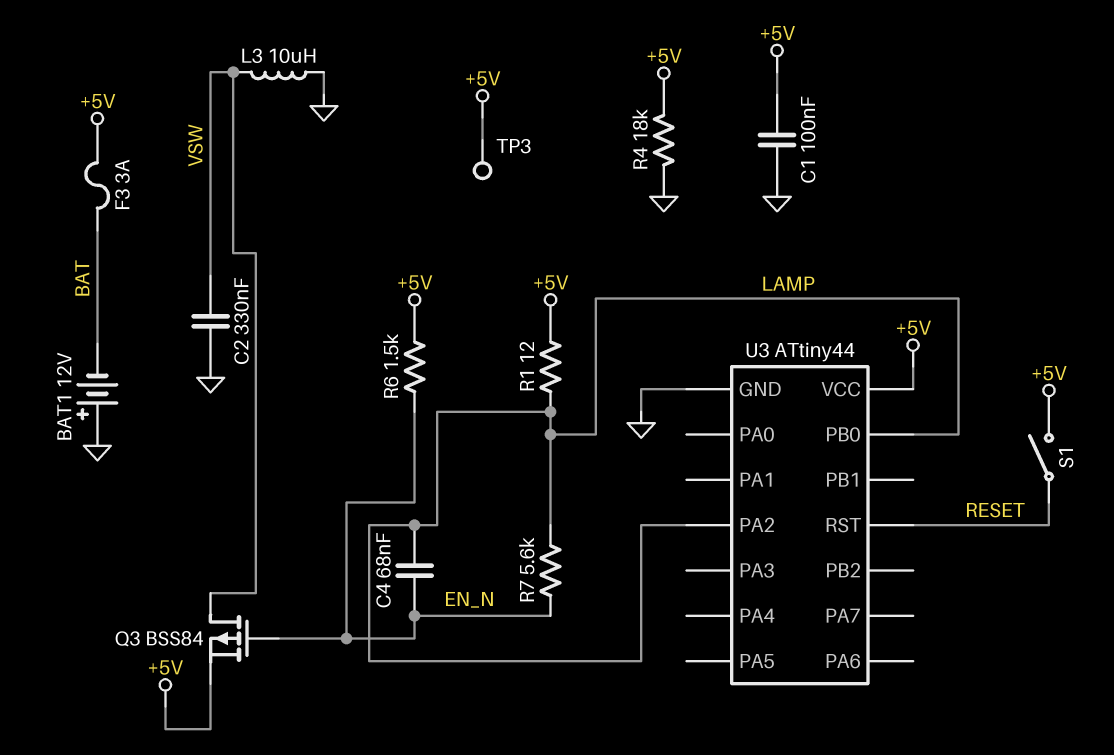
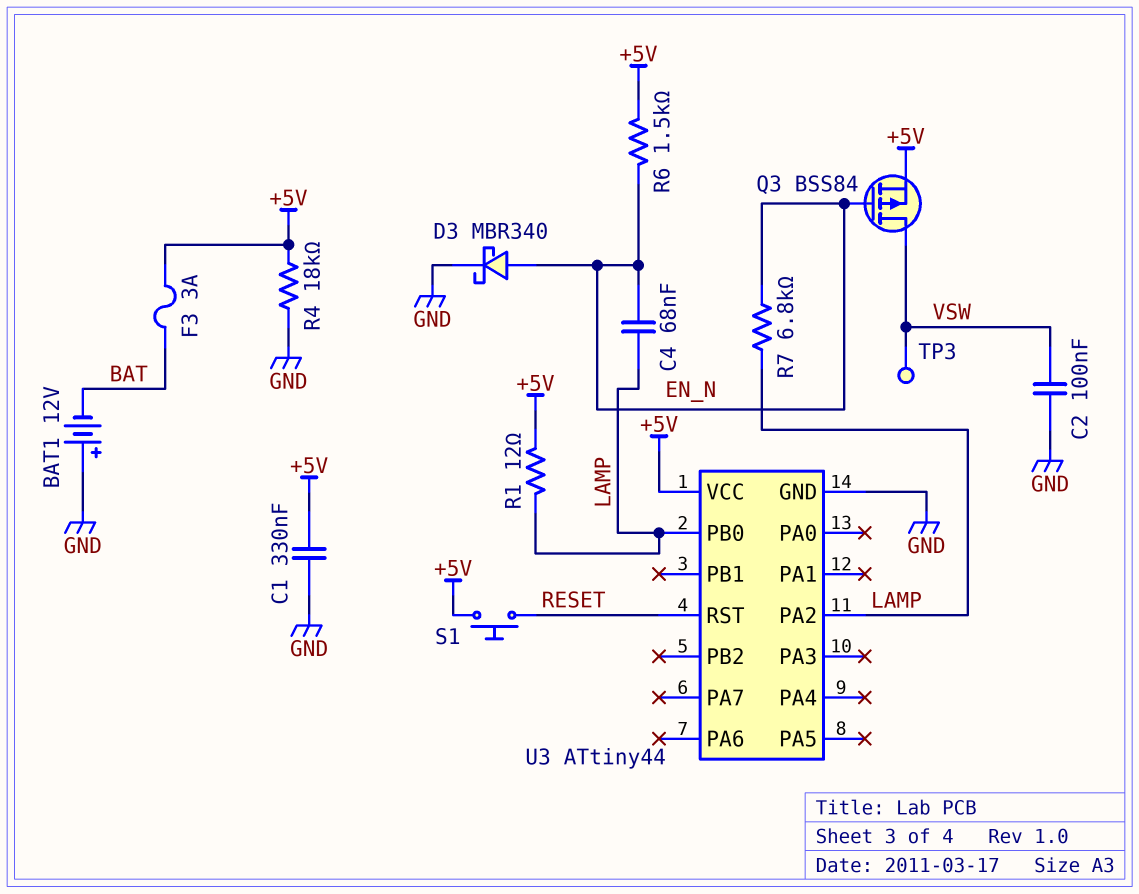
C1: 100nF (+5V, GND) -> 330nF (+5V, GND)
C2: 330nF (GND, VSW) -> 100nF (GND, VSW)
D3: none -> schottky MBR340 (A EN_N, K GND)
L3: 10uH (GND, VSW) -> none
R7: 5.6k (EN_N, LAMP) -> 6.8k (EN_N, LAMP)
S1: switch (+5V, RESET) -> button (+5V, RESET)
TP3: test point (+5V) -> test point (VSW)

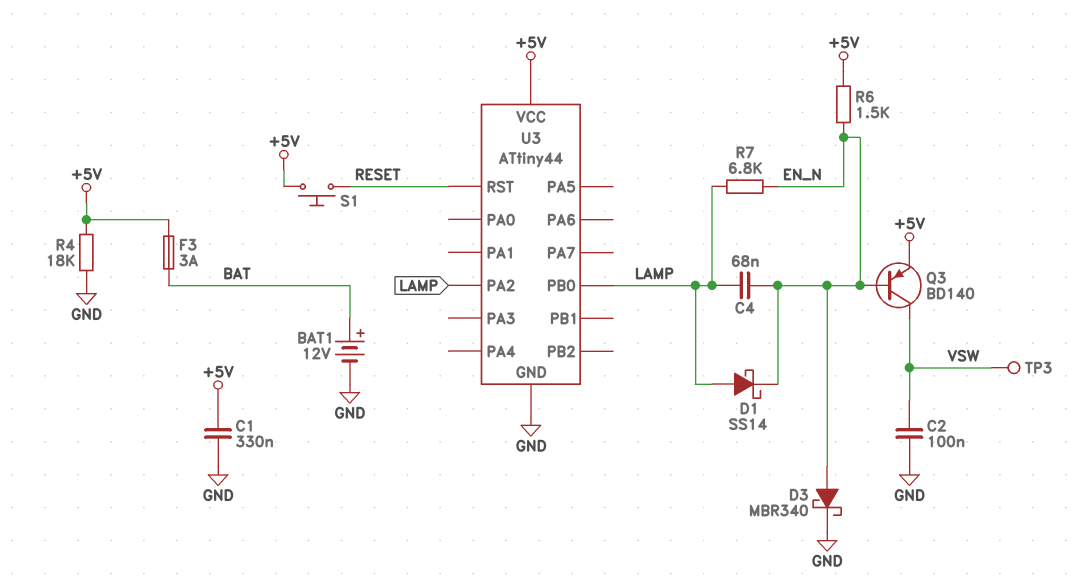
BAT1: 12V (plus GND, minus BAT) -> 12V (plus BAT, minus GND)
D1: none -> schottky SS14 (A LAMP, K EN_N)
Q3: PMOS BSS84 (G EN_N, D VSW, S +5V) -> PNP BD140 (B EN_N, C VSW, E +5V)
R1: 12 (+5V, LAMP) -> none

